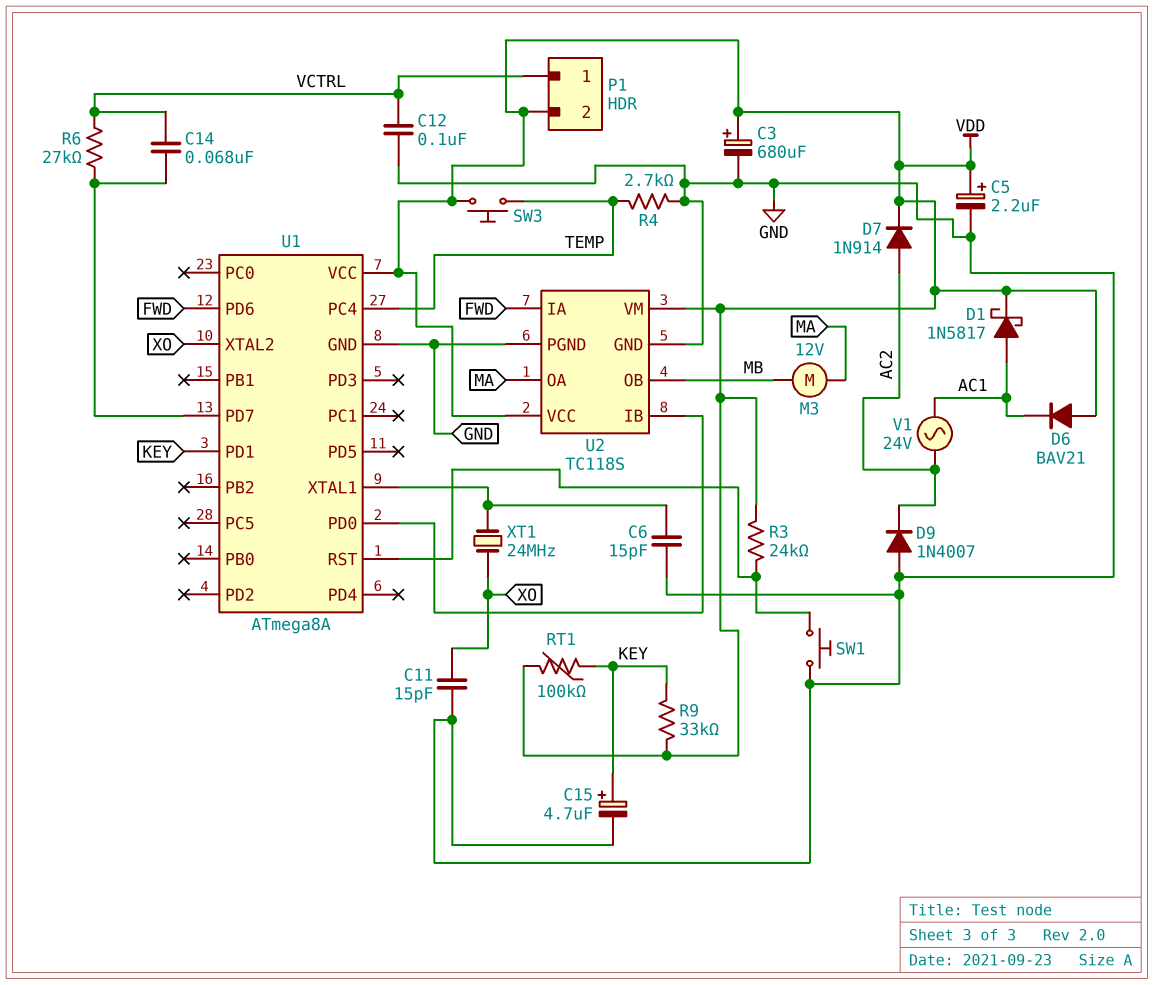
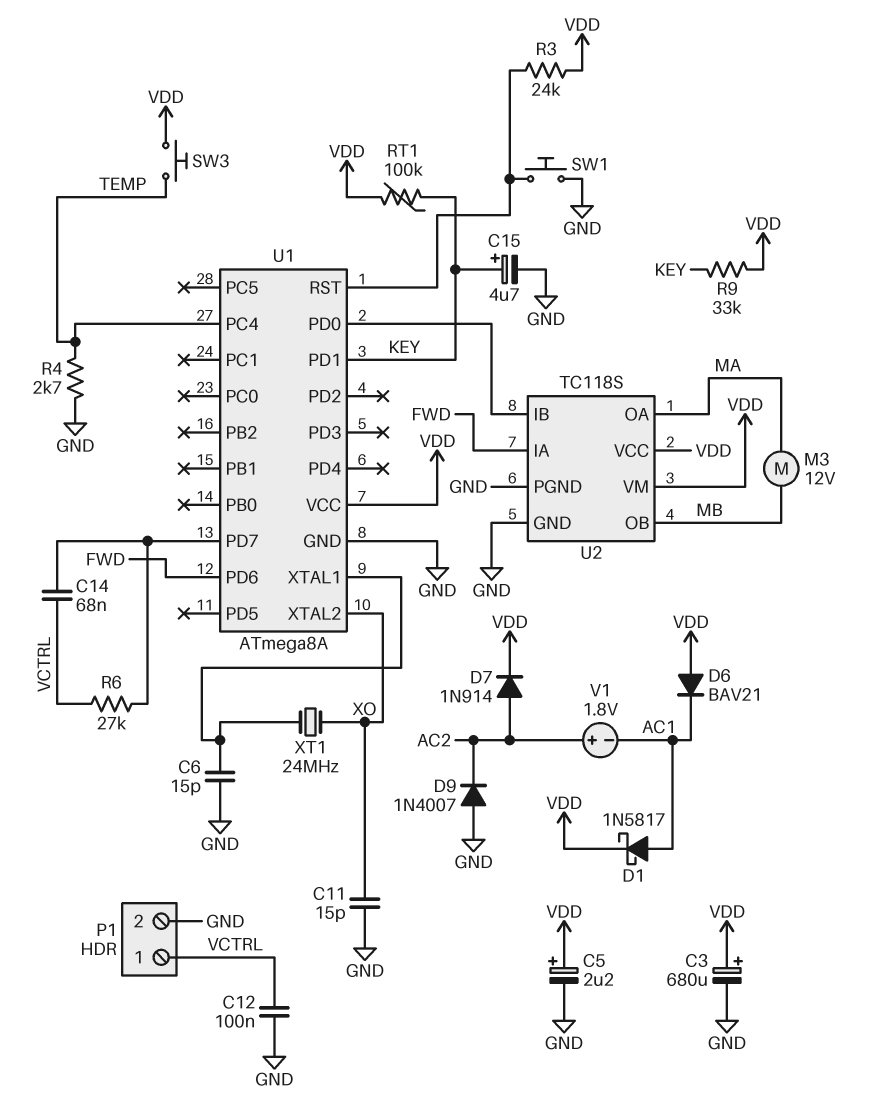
P1 pin 2: VDD -> GND
V1: AC 24V (AC1, AC2) -> 1.8V (plus AC2, minus AC1)

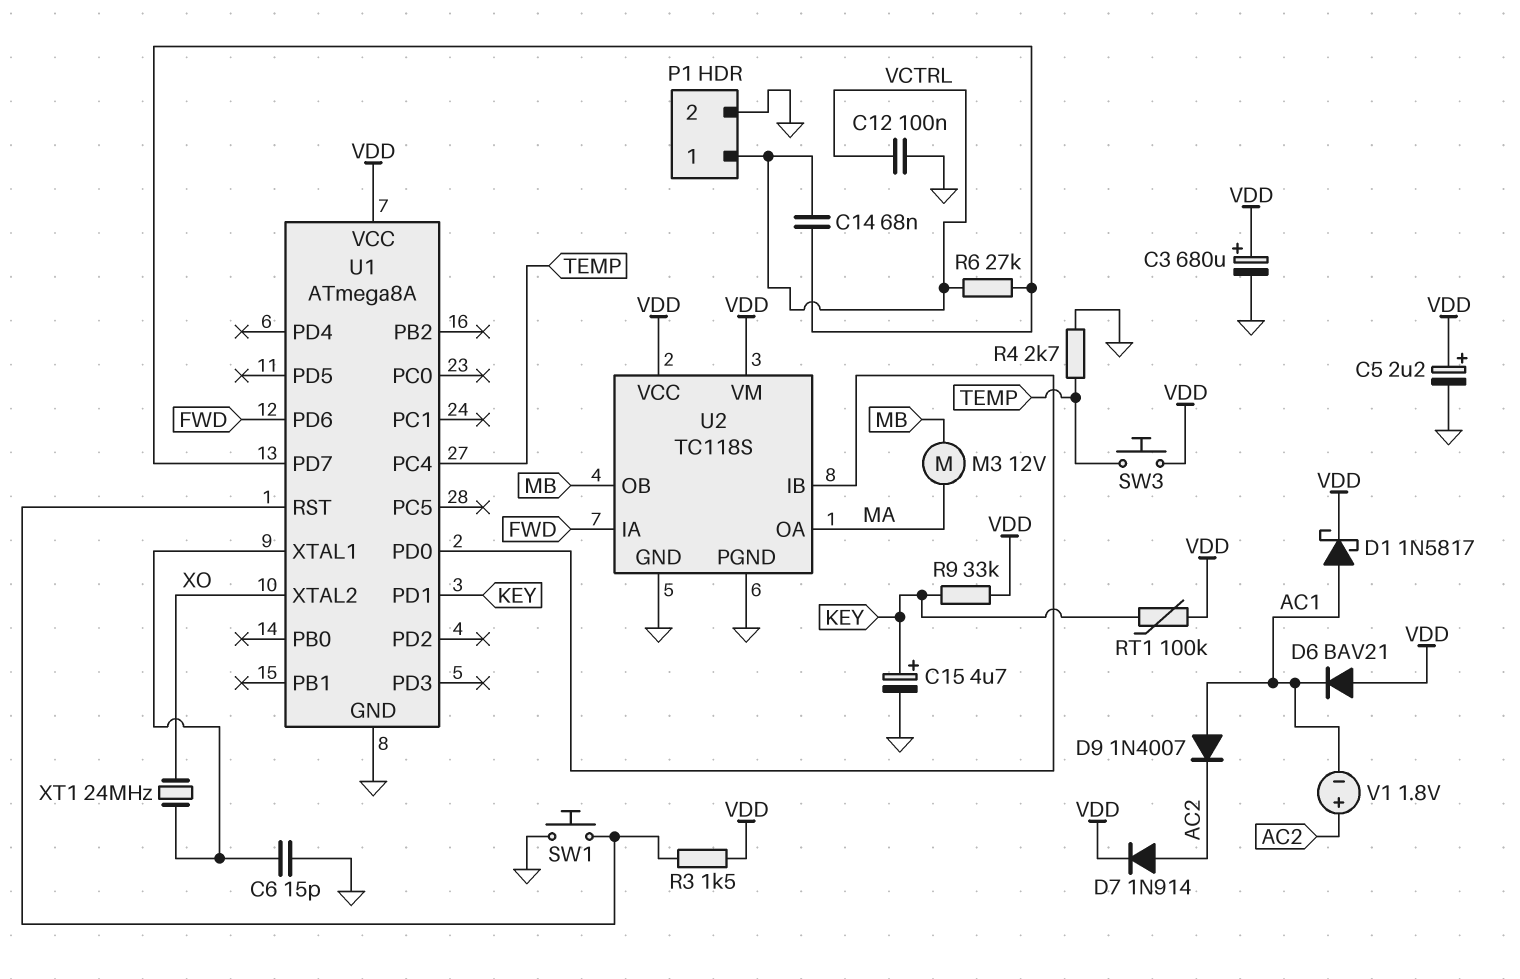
C11: 15pF (GND, XO) -> none
D9: diode 1N4007 (A GND, K AC2) -> diode 1N4007 (A AC1, K AC2)
R3: 24k (U1/RST, VDD) -> 1.5k (U1/RST, VDD)

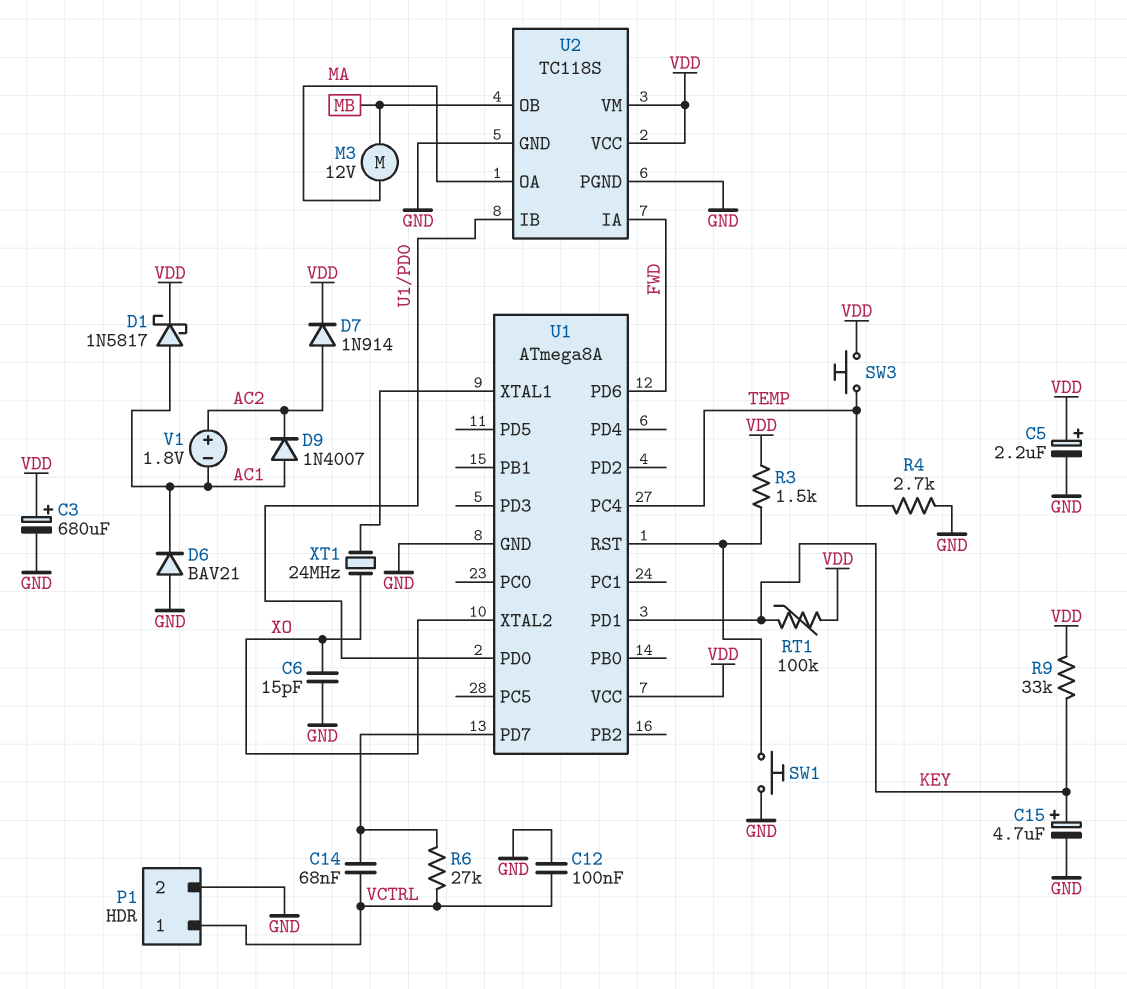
C6: 15pF (GND, U1/XTAL1) -> 15pF (GND, XO)
D6: diode BAV21 (A VDD, K AC1) -> diode BAV21 (A GND, K AC1)

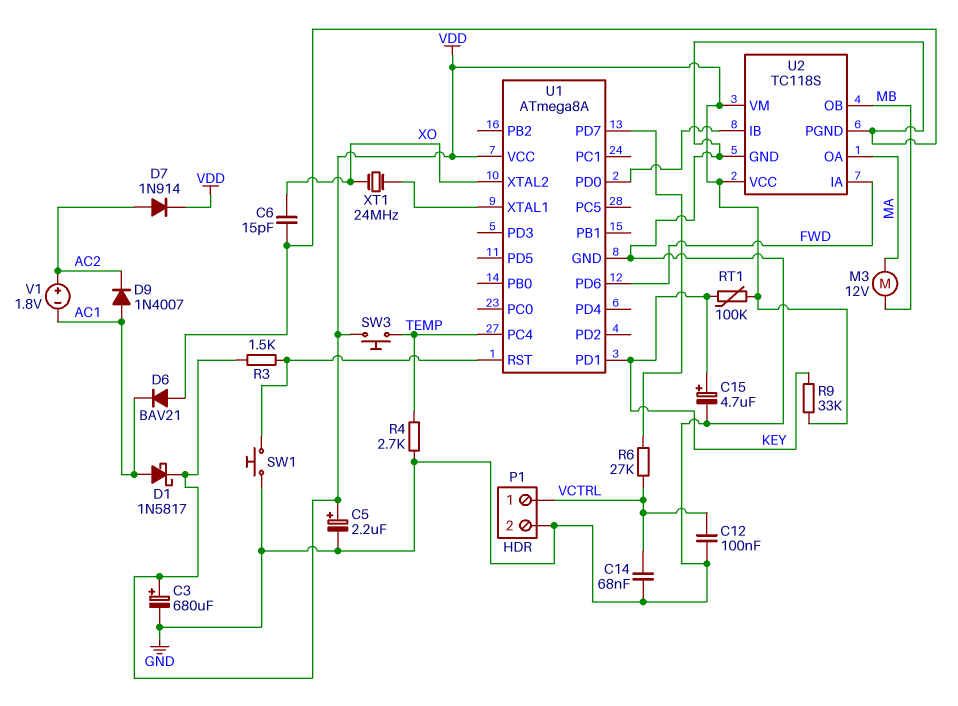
C14: 68nF (U1/PD7, VCTRL) -> 68nF (GND, VCTRL)

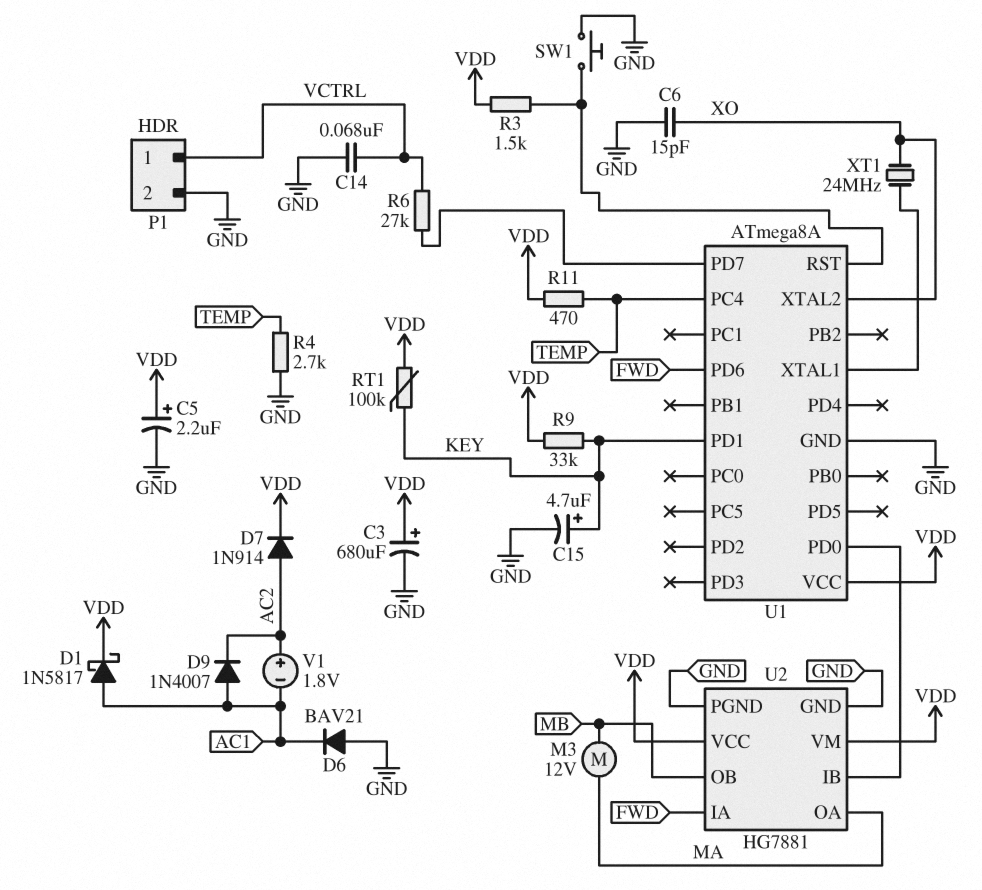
C12: 100nF (GND, VCTRL) -> none
R11: none -> 470 (TEMP, VDD)
SW3: button (TEMP, VDD) -> none
U2: TC118S -> HG7881

